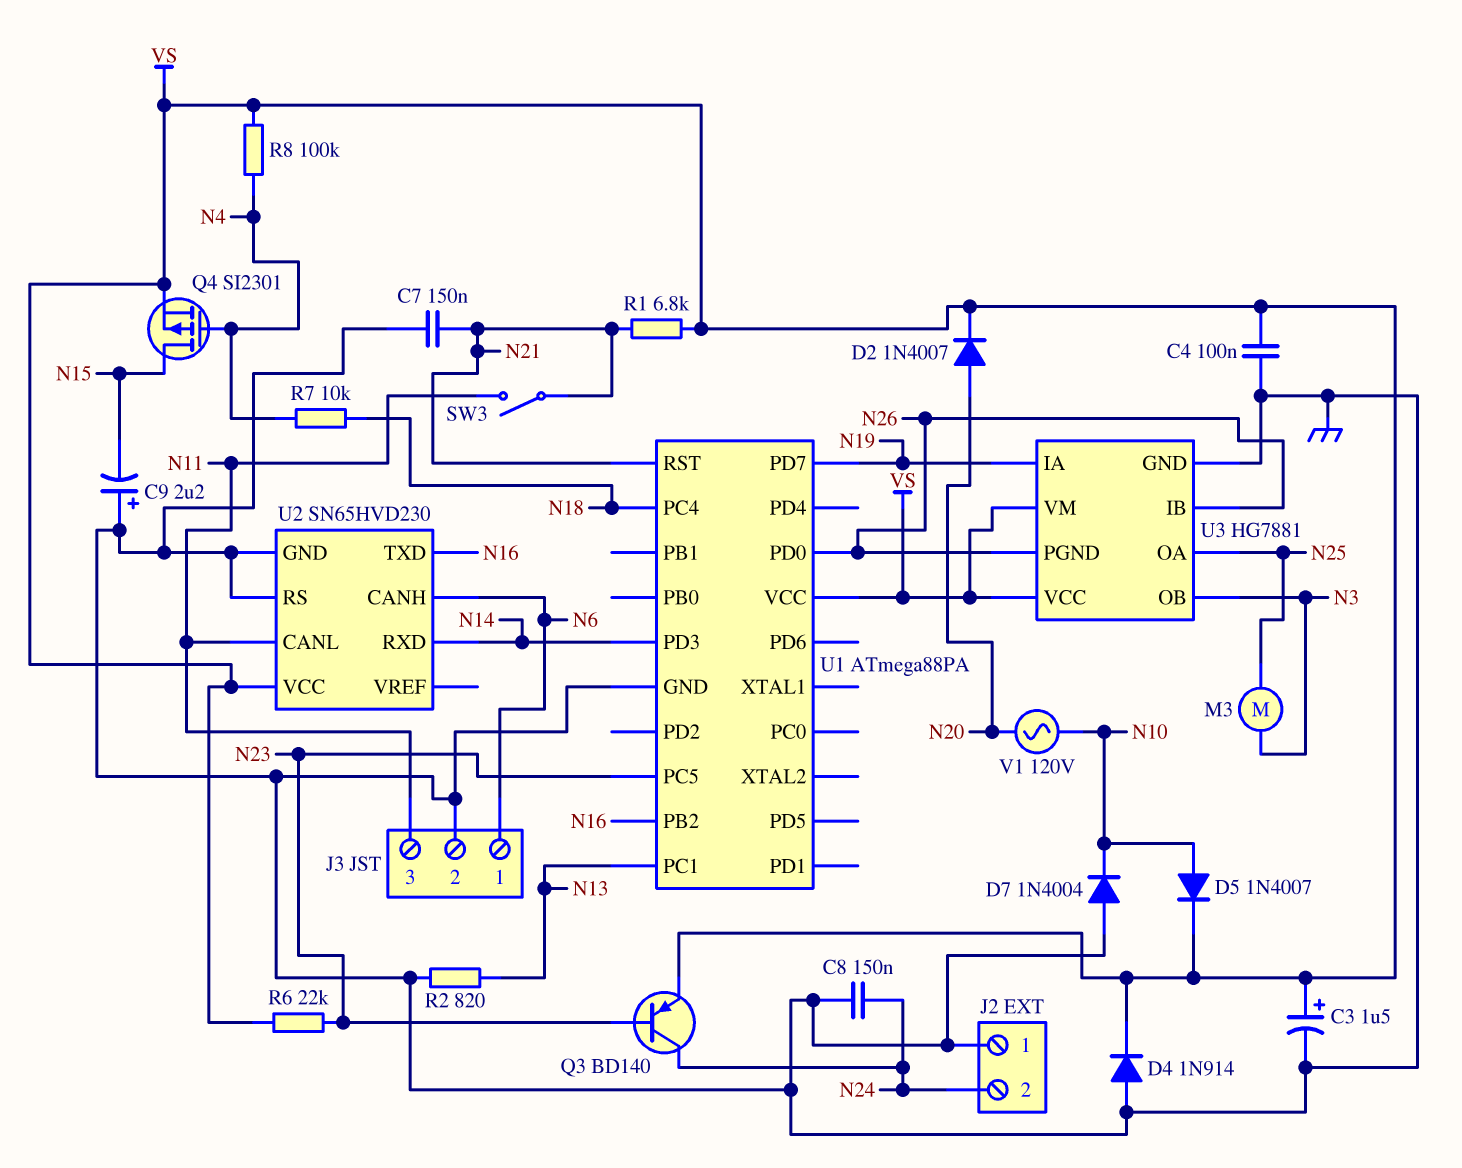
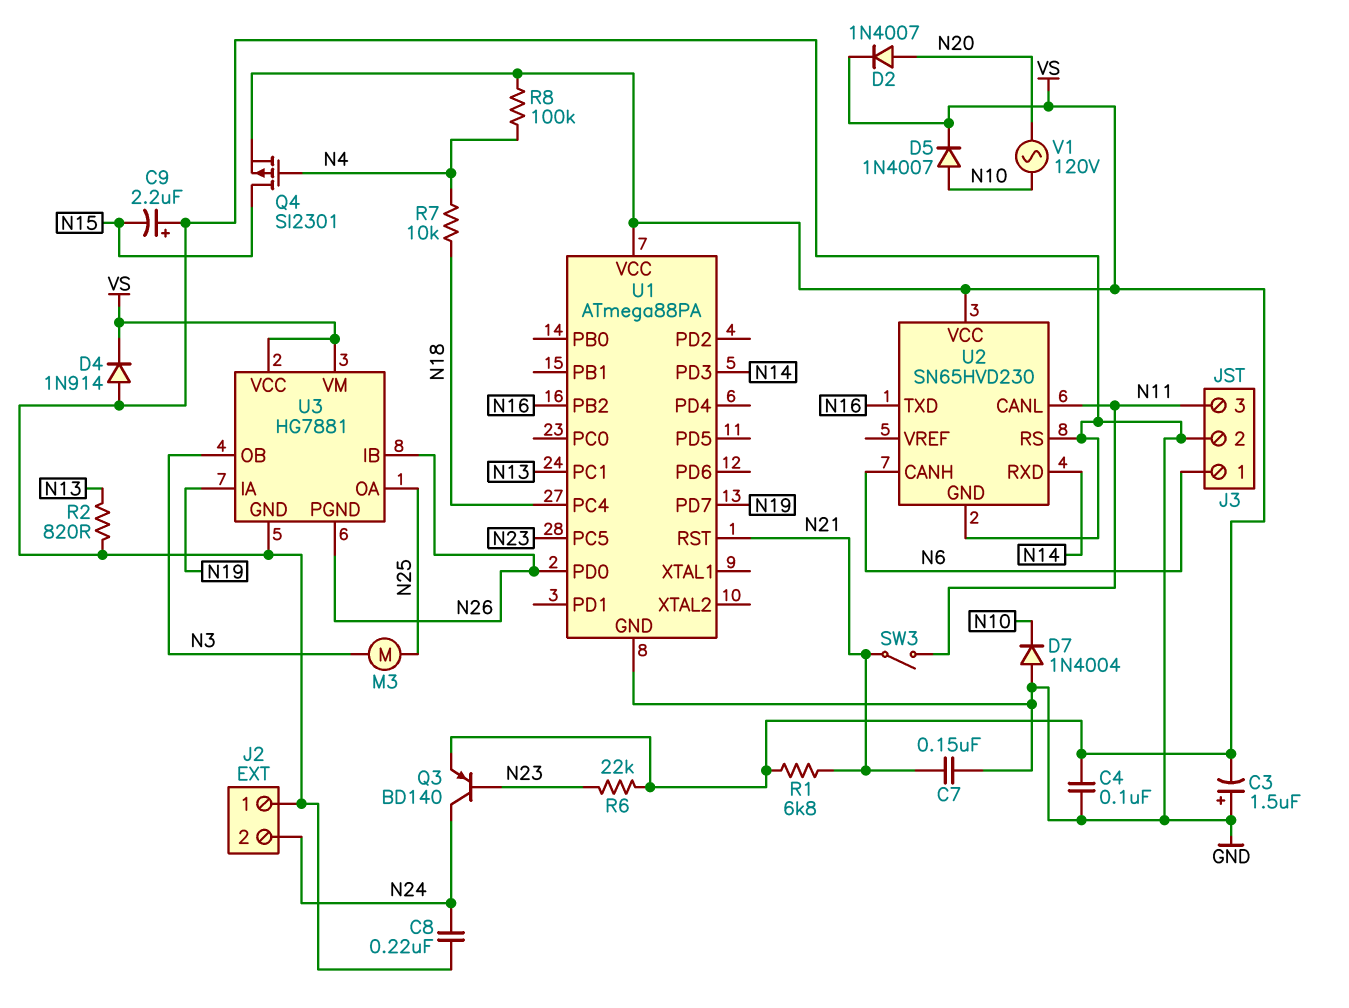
C3: 1.5uF (plus VS, minus GND) -> 1.5uF (plus GND, minus VS)
C8: 150nF (GND, N24) -> 220nF (GND, N24)

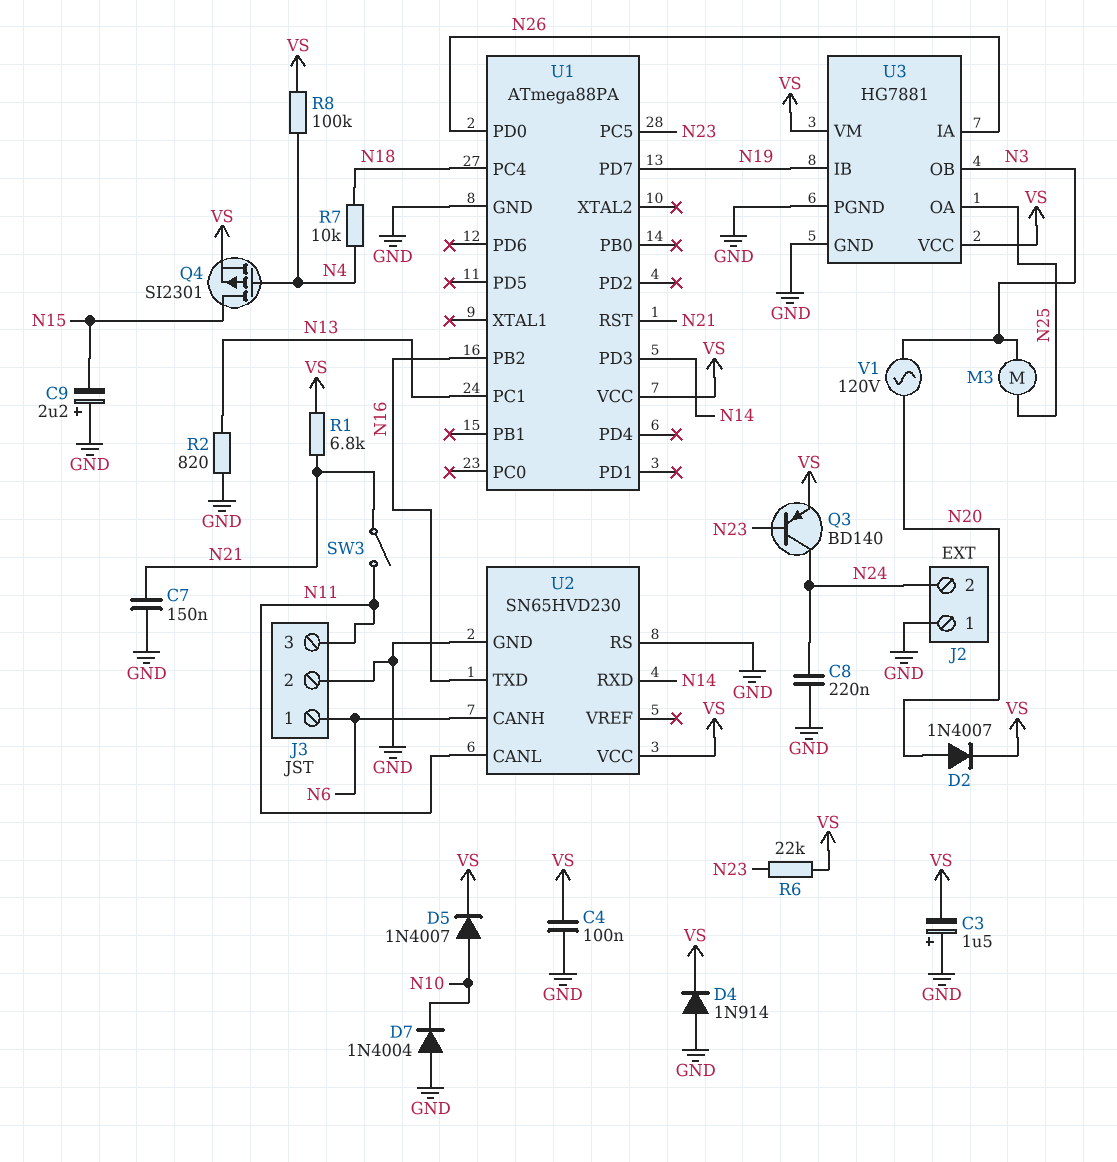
U3 pin IA: N19 -> N26
U3 pin IB: N26 -> N19
U3 pin PGND: N26 -> GND
V1: AC 120V (N10, N20) -> AC 120V (N3, N20)

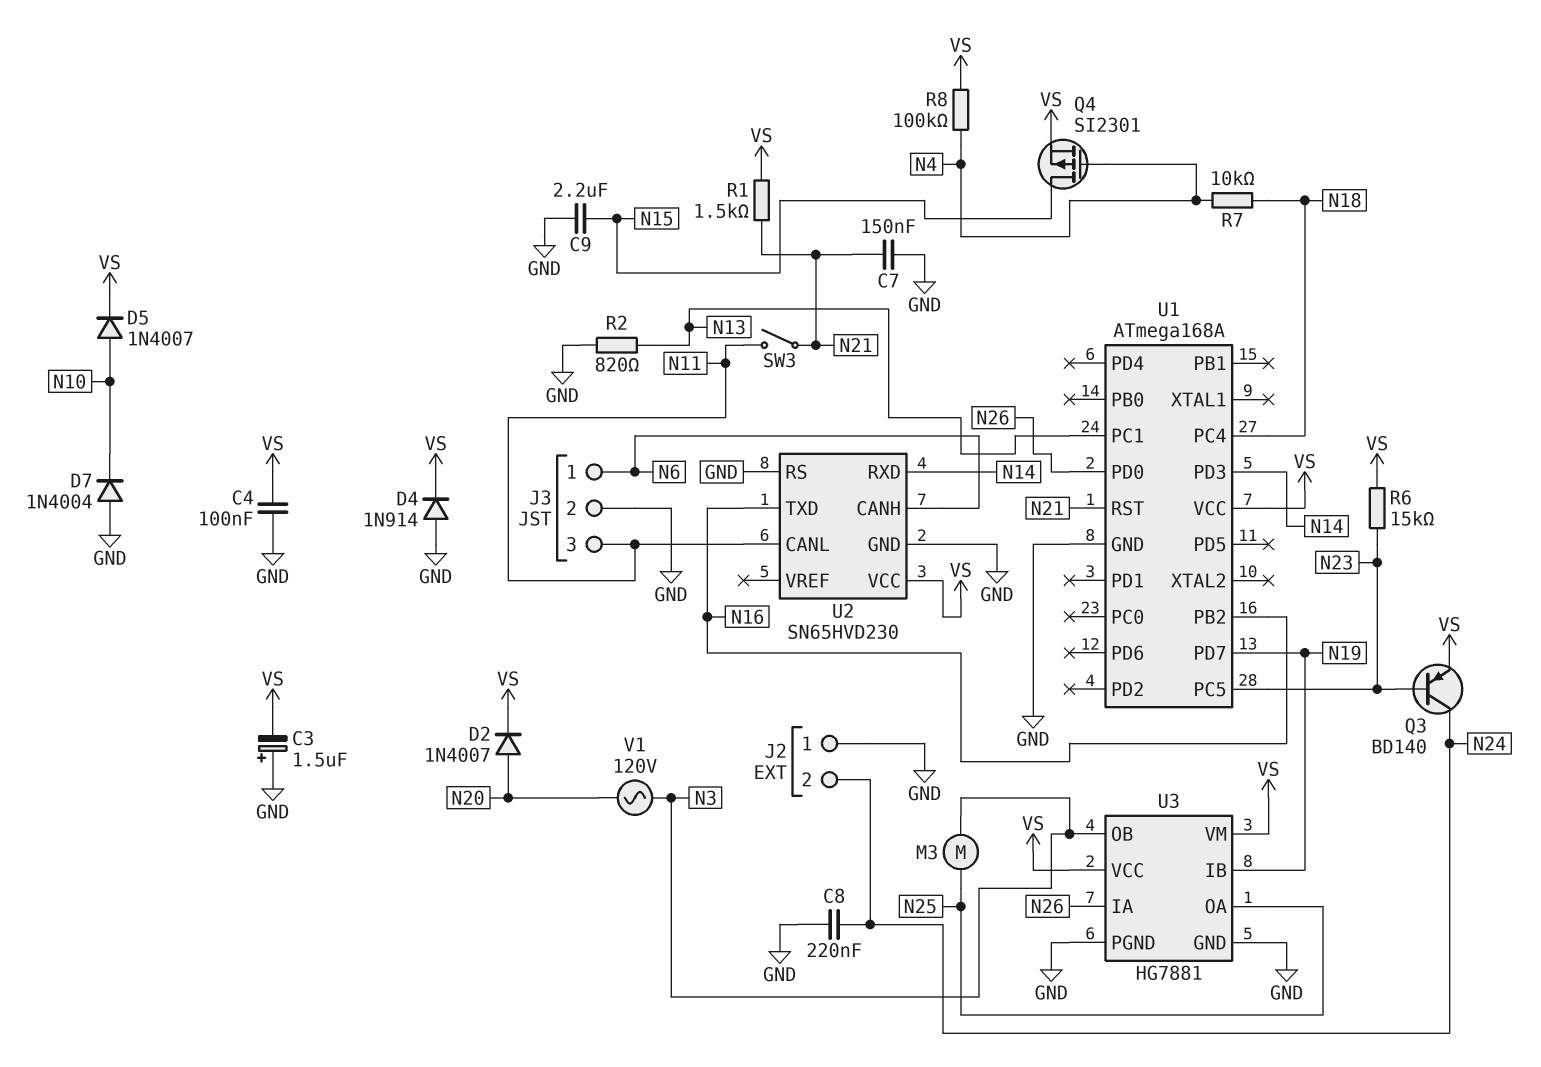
C9: 2.2uF (plus GND, minus N15) -> 2.2uF (GND, N15)
R1: 6.8k (N21, VS) -> 1.5k (N21, VS)
R6: 22k (N23, VS) -> 15k (N23, VS)
U1: ATmega88PA -> ATmega168A

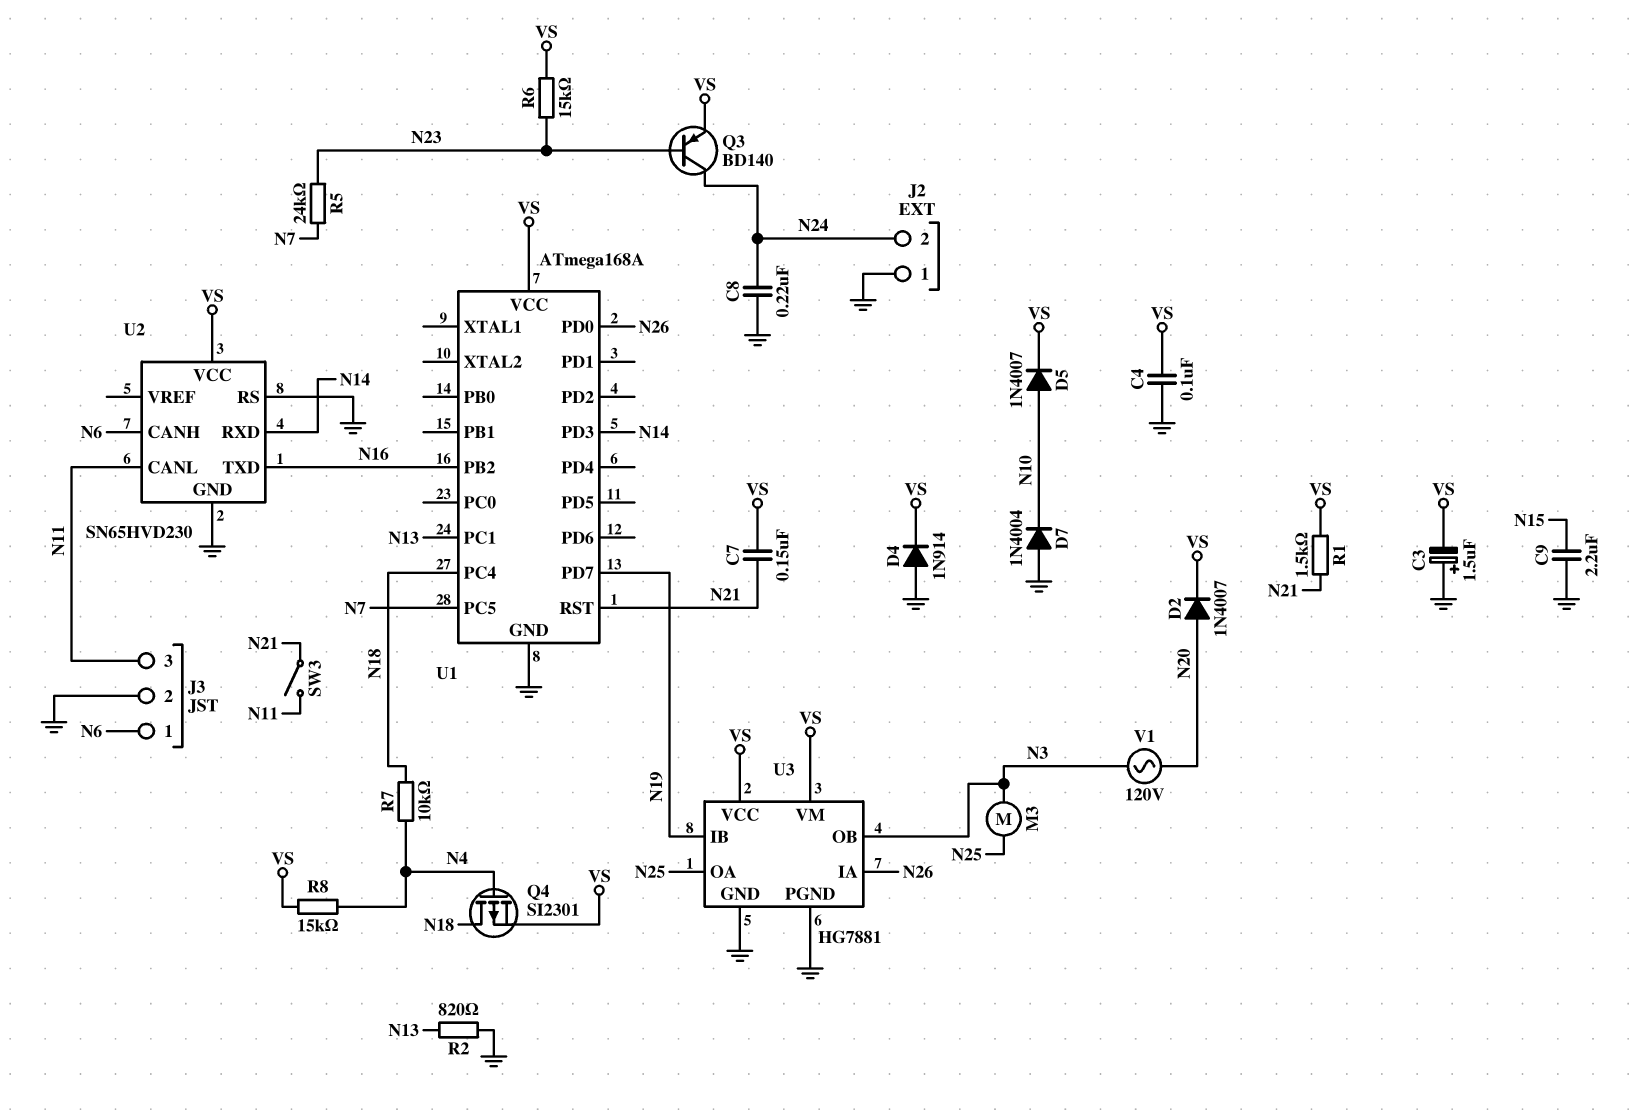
C7: 150nF (GND, N21) -> 150nF (N21, VS)
Q4: PMOS SI2301 (G N4, D N15, S VS) -> PMOS SI2301 (G N4, D N18, S VS)
R5: none -> 24k (N7, N23)
R8: 100k (N4, VS) -> 15k (N4, VS)
U1 pin PC5: N23 -> N7

